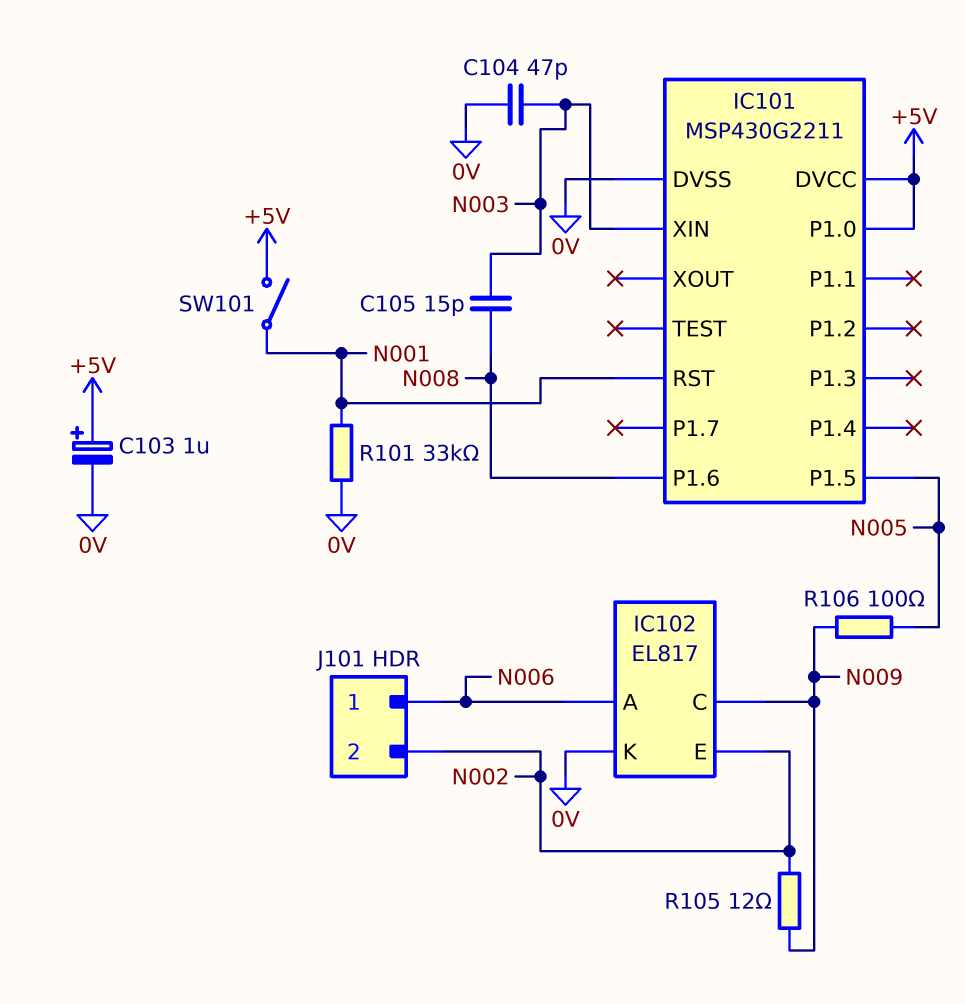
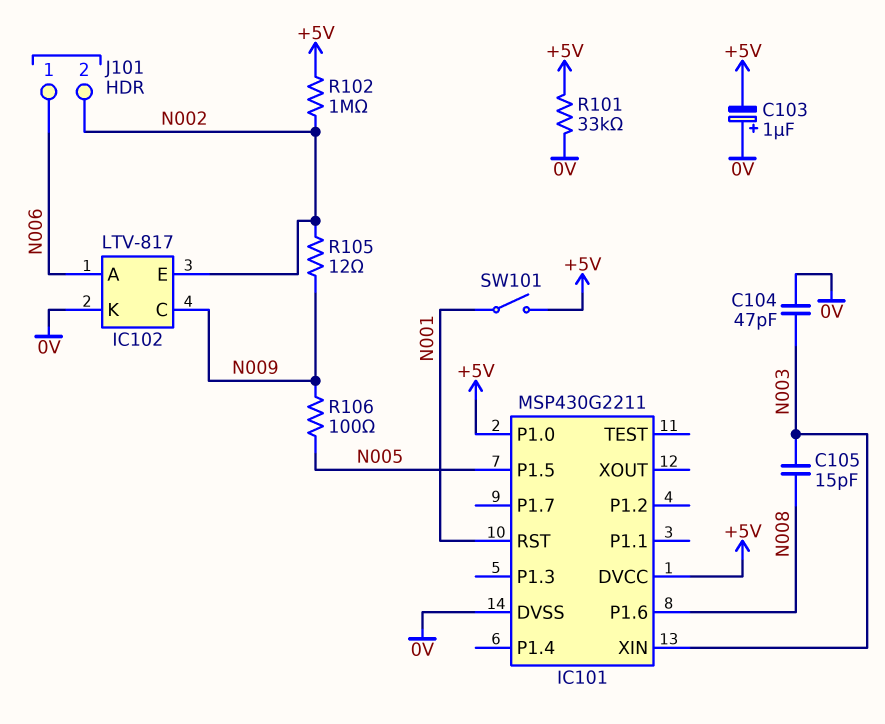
C103: 1uF (plus +5V, minus 0V) -> 1uF (plus 0V, minus +5V)
IC102: EL817 -> LTV-817
R101: 33k (0V, N001) -> 33k (+5V, 0V)
R102: none -> 1M (+5V, N002)

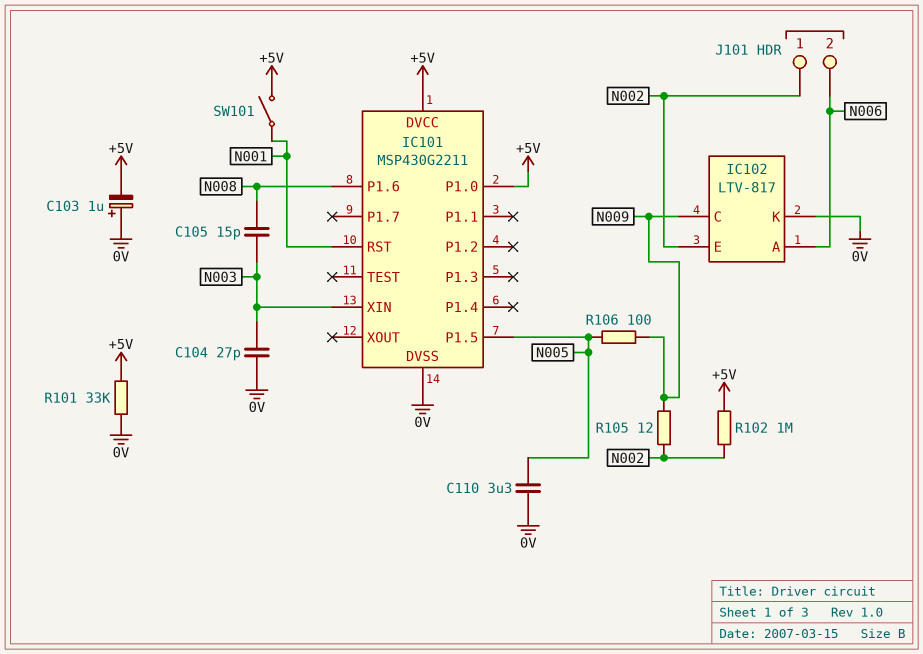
C104: 47pF (0V, N003) -> 27pF (0V, N003)
C110: none -> 3.3uF (0V, N005)
J101 pin 1: N006 -> N002
J101 pin 2: N002 -> N006

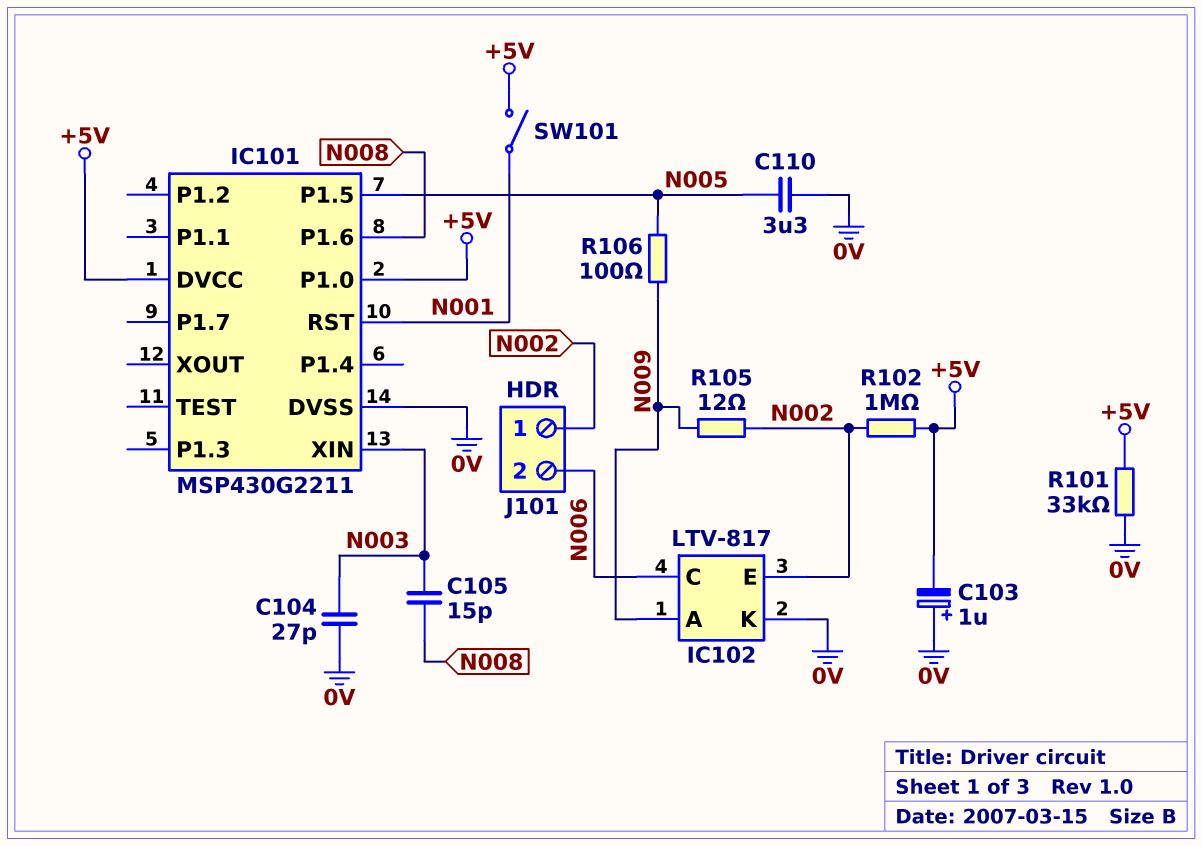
IC102 pin A: N006 -> N009
IC102 pin C: N009 -> N006

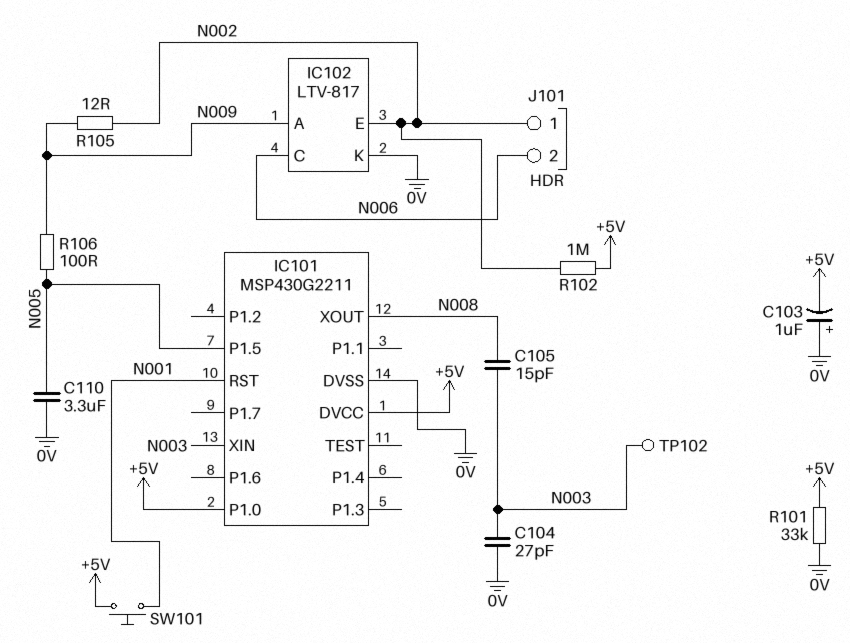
IC101 pin P1.6: N008 -> none
IC101 pin XOUT: none -> N008
SW101: switch (+5V, N001) -> button (+5V, N001)
TP102: none -> test point (N003)

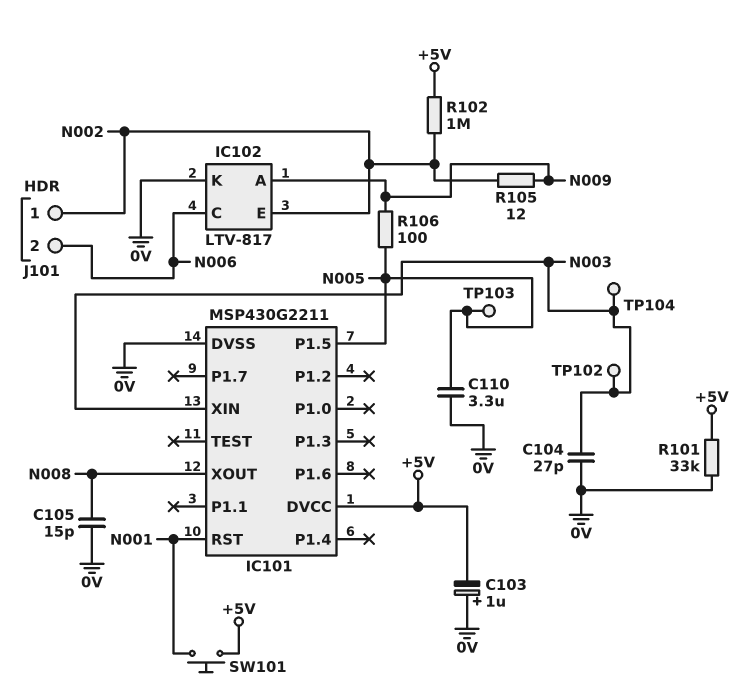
C105: 15pF (N003, N008) -> 15pF (0V, N008)
IC101 pin P1.0: +5V -> none
TP103: none -> test point (N005)
TP104: none -> test point (N003)

